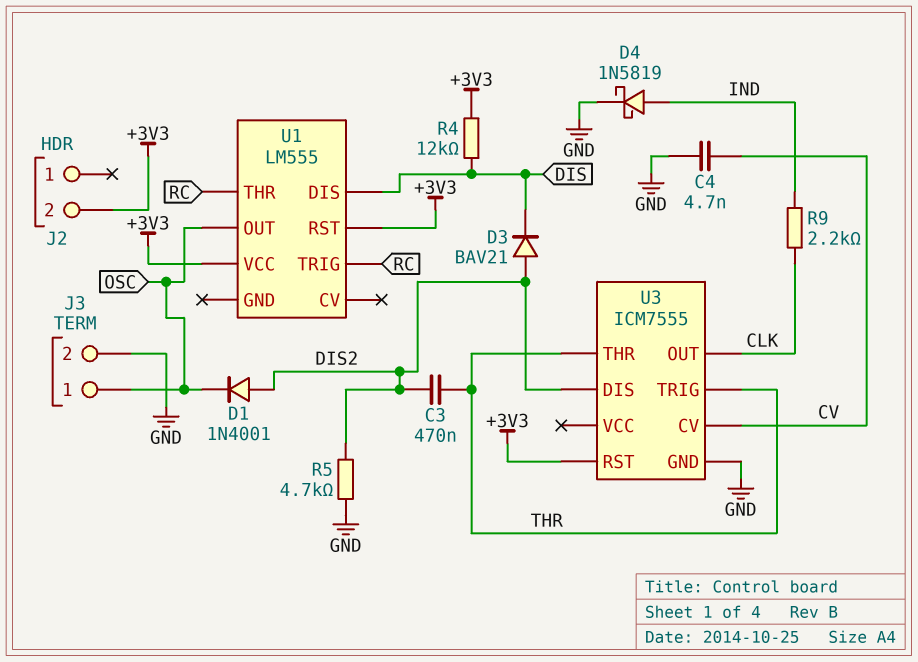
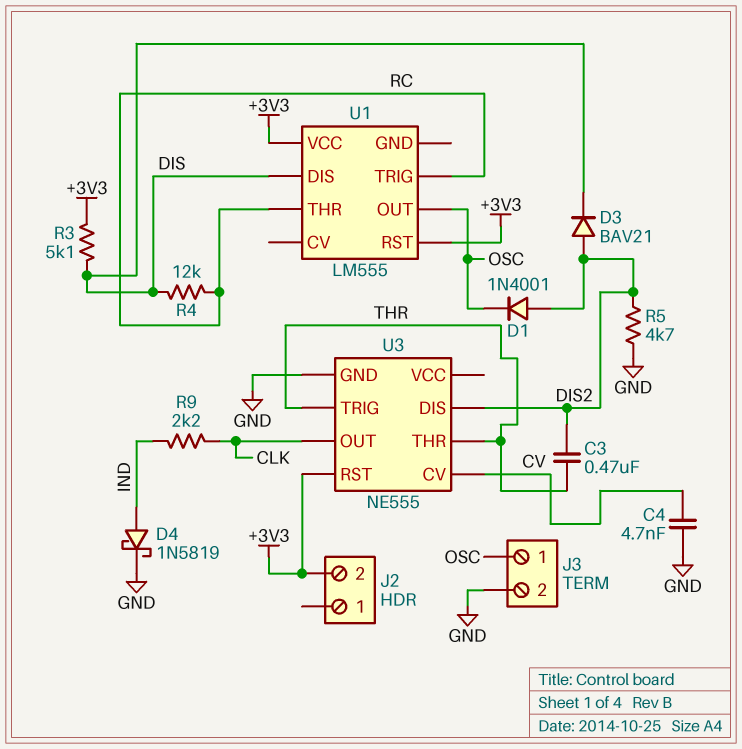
R3: none -> 5.1k (+3V3, DIS)
R4: 12k (+3V3, DIS) -> 12k (DIS, RC)
U3: ICM7555 -> NE555

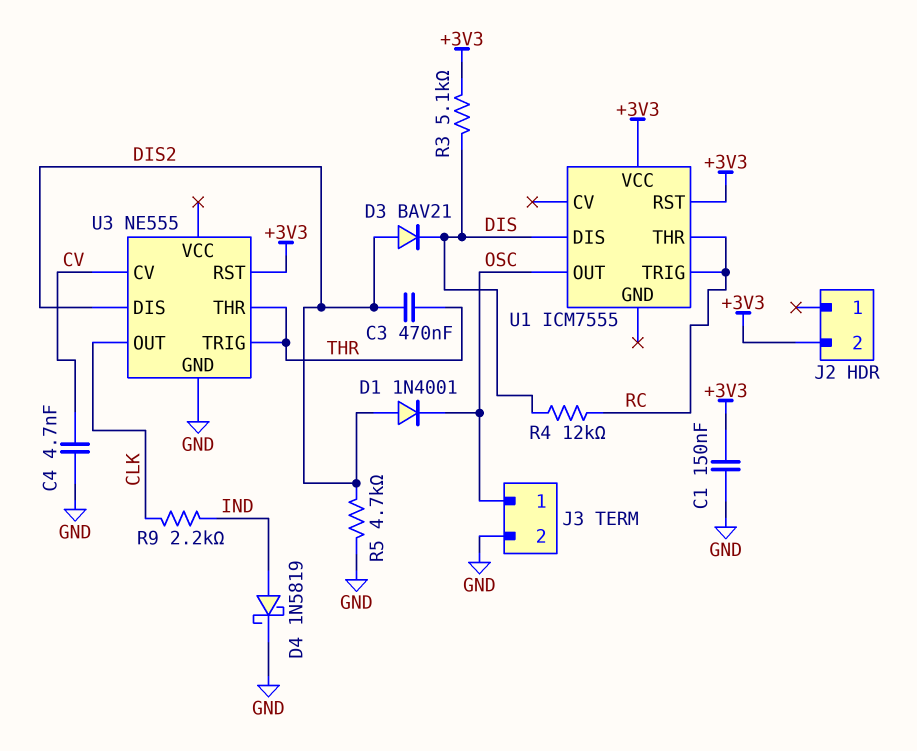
C1: none -> 150nF (+3V3, GND)
U1: LM555 -> ICM7555

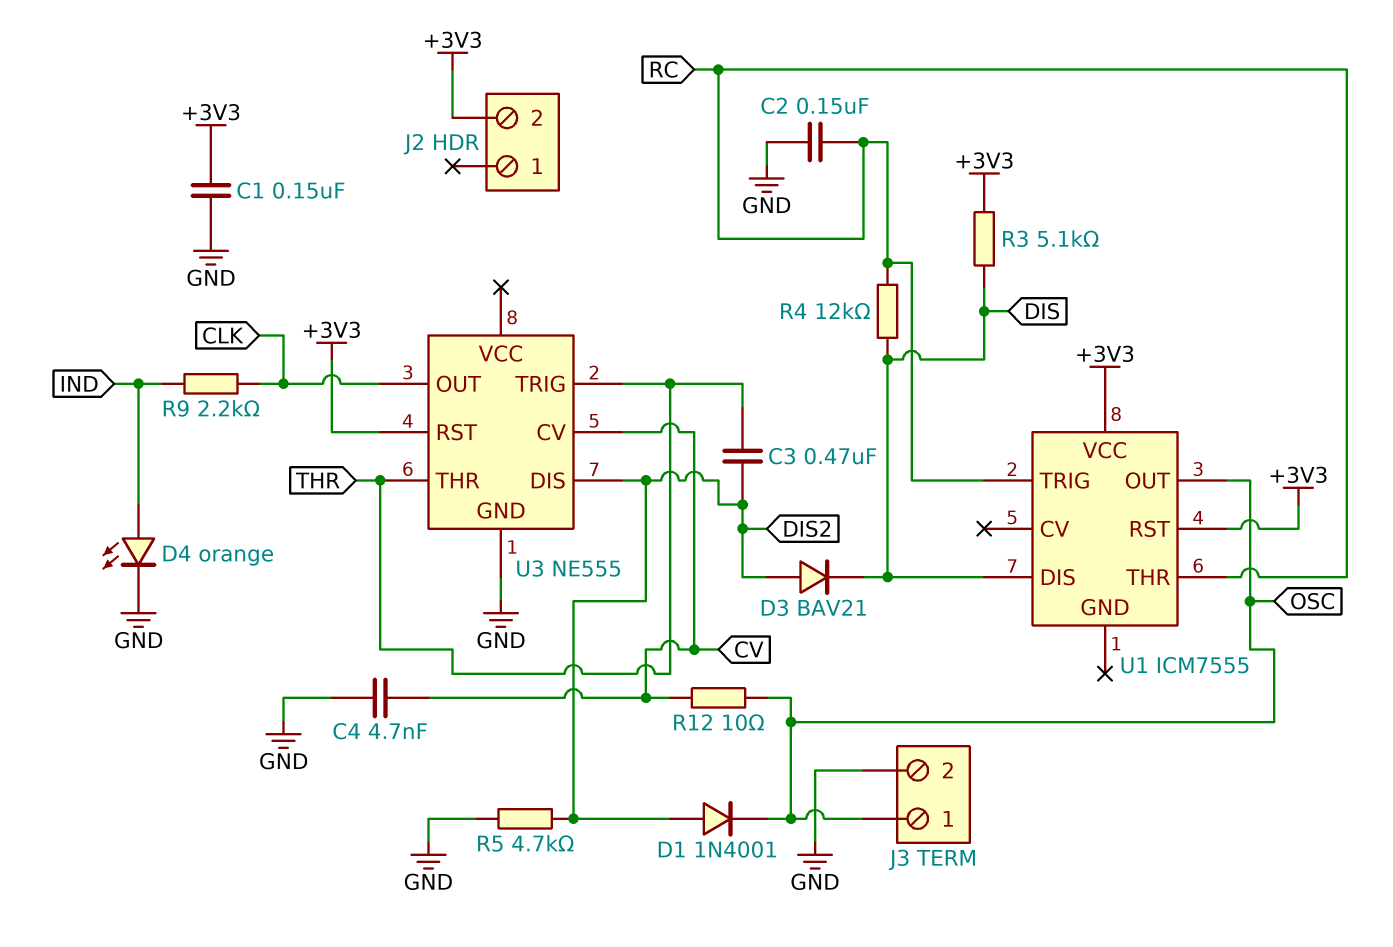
C2: none -> 150nF (GND, RC)
D4: schottky 1N5819 (A IND, K GND) -> LED orange (A IND, K GND)
R12: none -> 10 (CV, OSC)

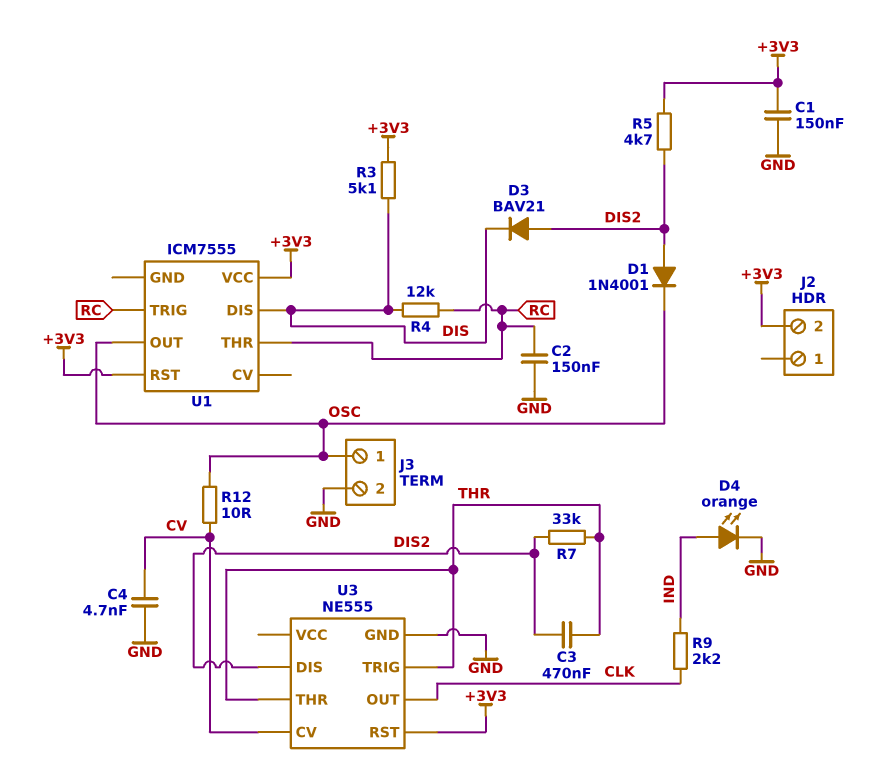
R5: 4.7k (DIS2, GND) -> 4.7k (+3V3, DIS2)
R7: none -> 33k (DIS2, THR)

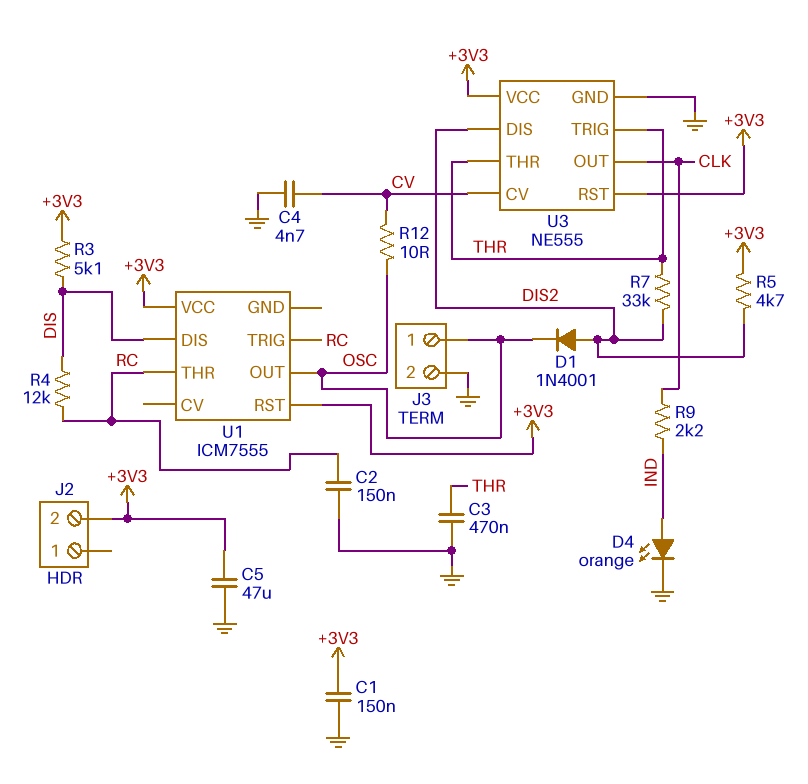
C3: 470nF (DIS2, THR) -> 470nF (GND, THR)
C5: none -> 47uF (+3V3, GND)
D3: diode BAV21 (A DIS2, K DIS) -> none
U3 pin VCC: none -> +3V3

